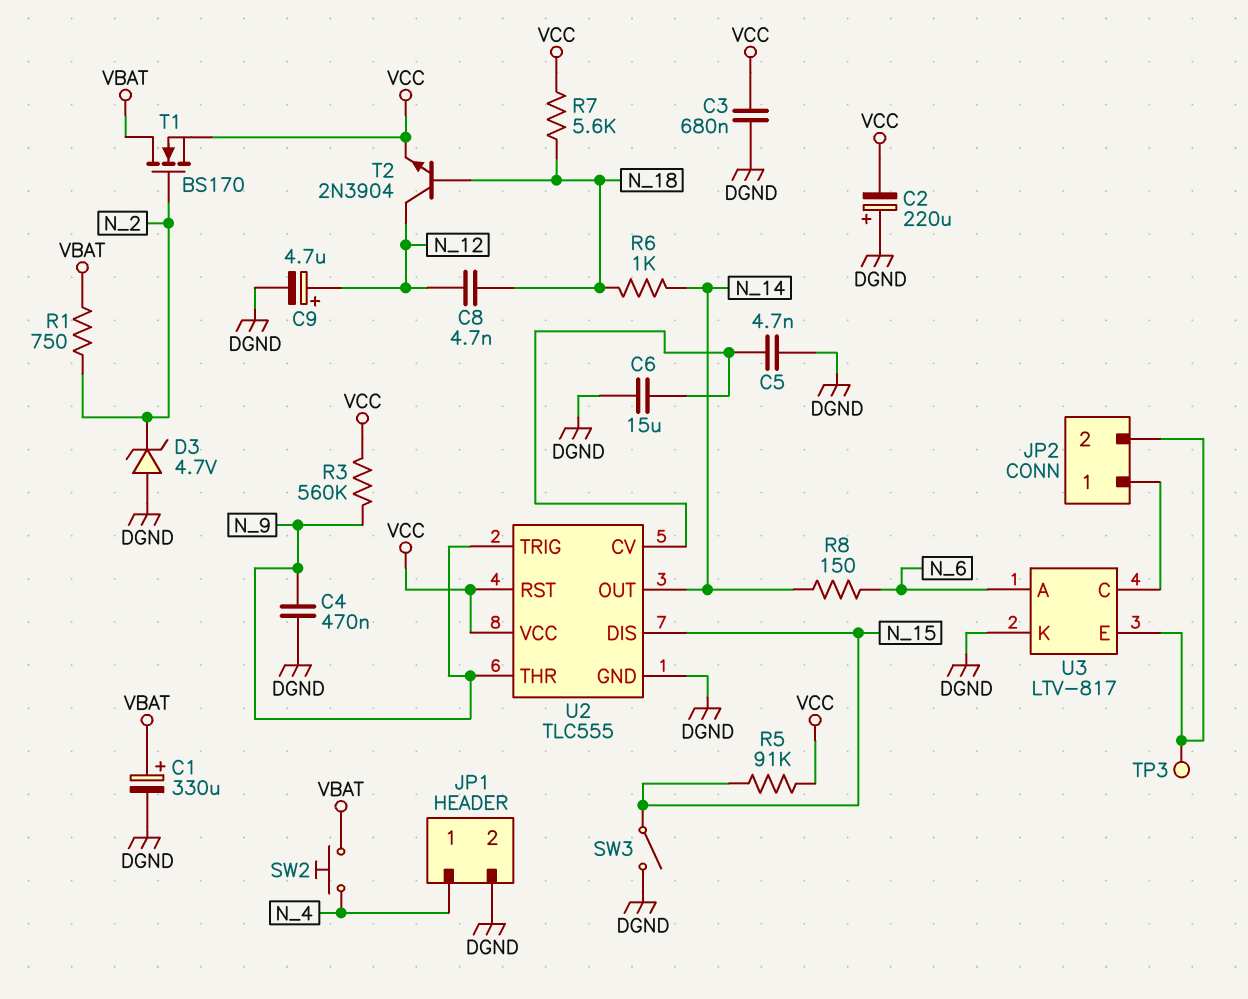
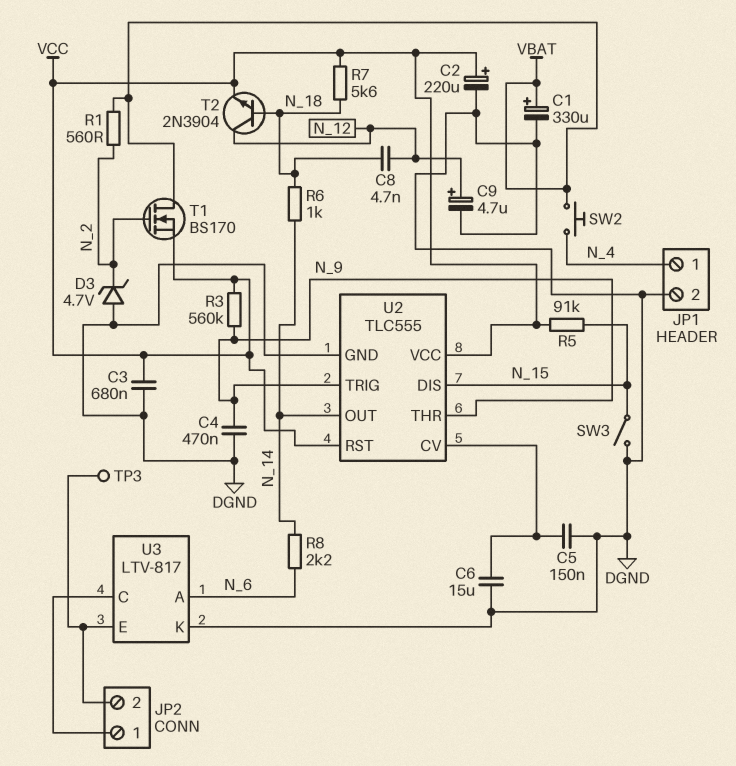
C2: 220uF (plus DGND, minus VCC) -> 220uF (plus VCC, minus DGND)
C5: 4.7nF (DGND, U2/CV) -> 150nF (DGND, U2/CV)
R1: 750 (N_2, VBAT) -> 560 (N_2, VBAT)
R8: 150 (N_6, N_14) -> 2.2k (N_6, N_14)

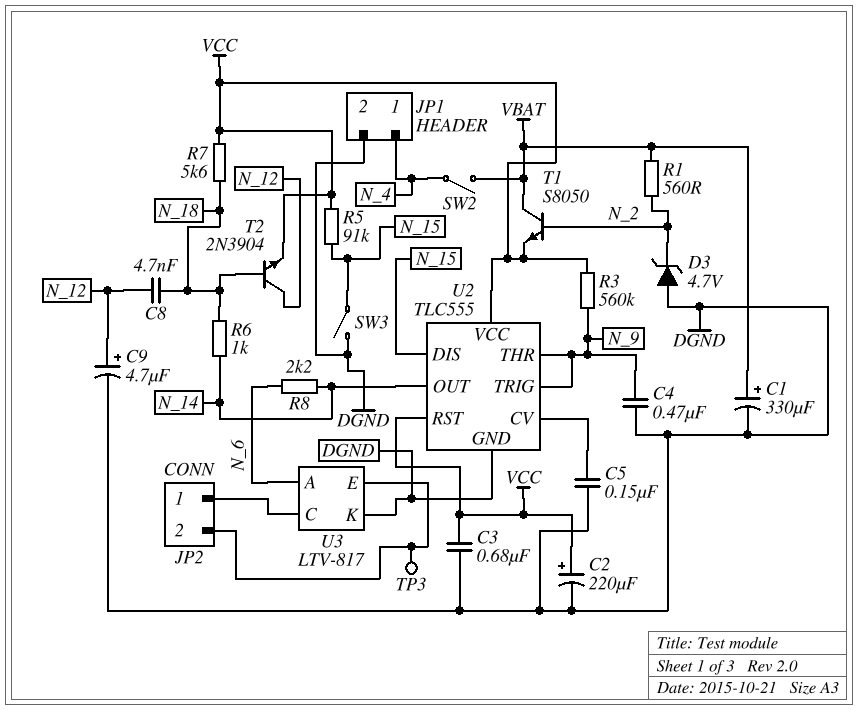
C6: 15uF (DGND, U2/CV) -> none
SW2: button (N_4, VBAT) -> switch (N_4, VBAT)
T1: NMOS BS170 (G N_2, D VBAT, S VCC) -> NPN S8050 (B N_2, C VBAT, E VCC)

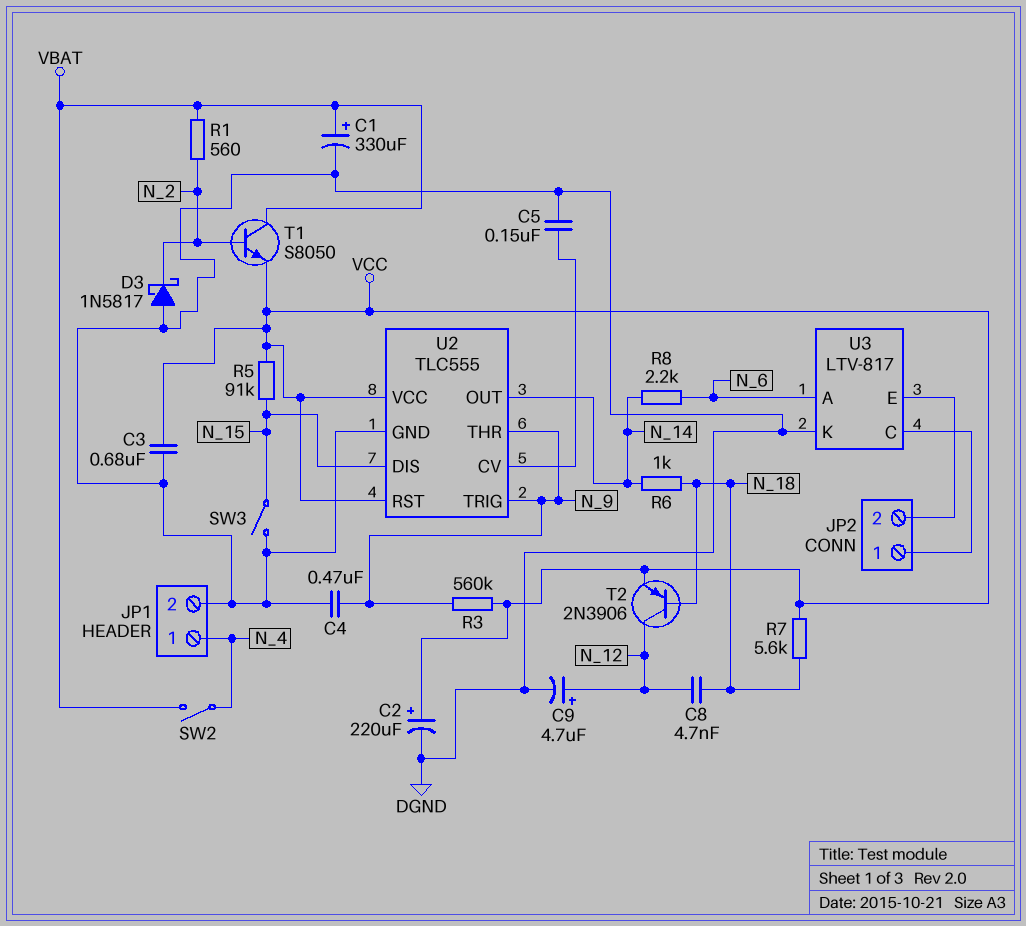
D3: zener 4.7V (A DGND, K N_2) -> schottky 1N5817 (A DGND, K N_2)
T2: NPN 2N3904 (B N_18, C N_12, E VCC) -> PNP 2N3906 (B N_18, C N_12, E VCC)
TP3: test point (JP2/2) -> none

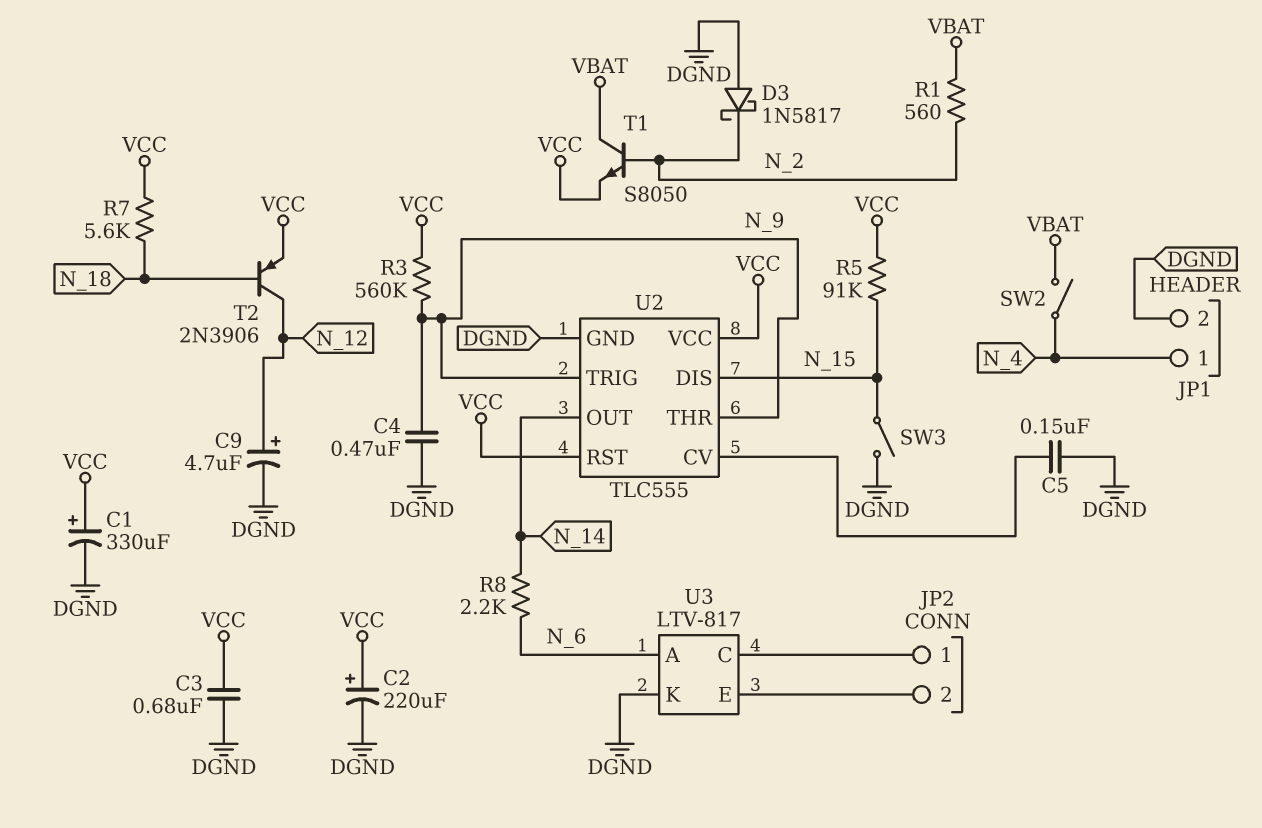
C1: 330uF (plus VBAT, minus DGND) -> 330uF (plus VCC, minus DGND)
C8: 4.7nF (N_12, N_18) -> none
R6: 1k (N_14, N_18) -> none

